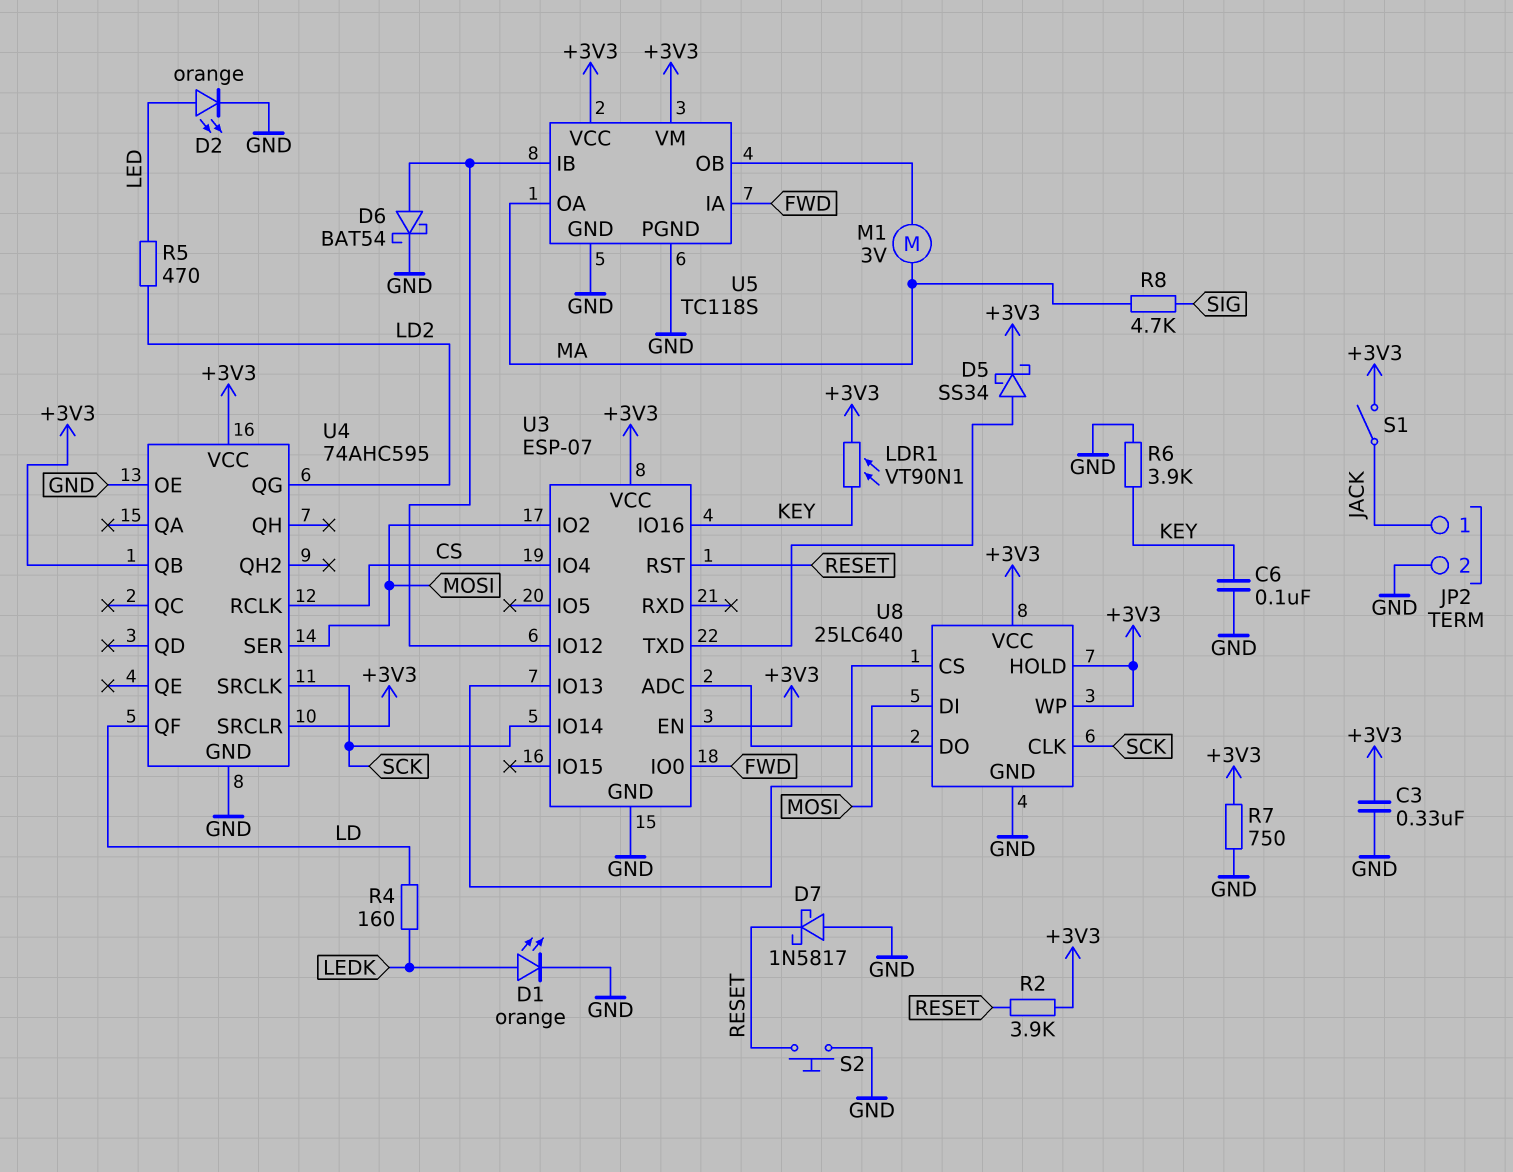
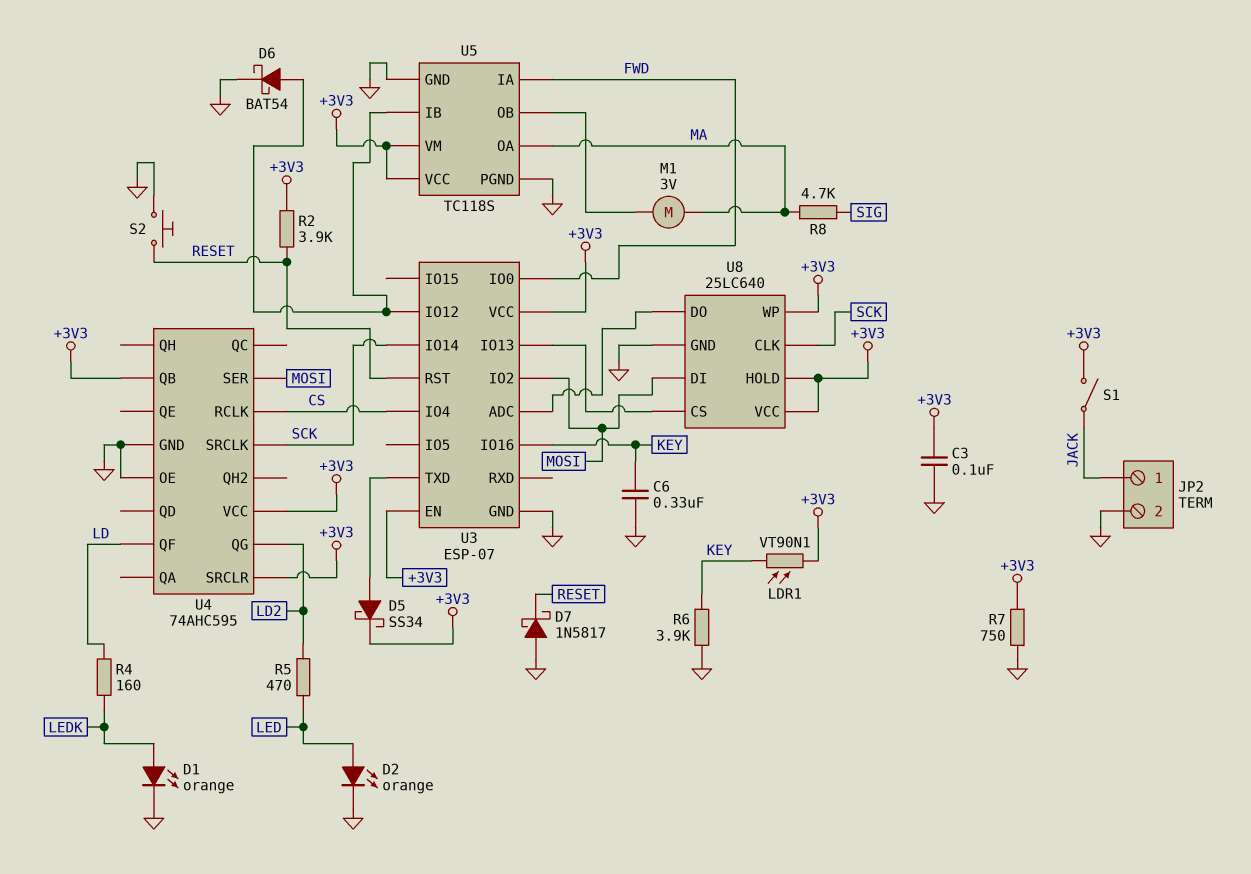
C3: 330nF (+3V3, GND) -> 100nF (+3V3, GND)
C6: 100nF (GND, KEY) -> 330nF (GND, KEY)

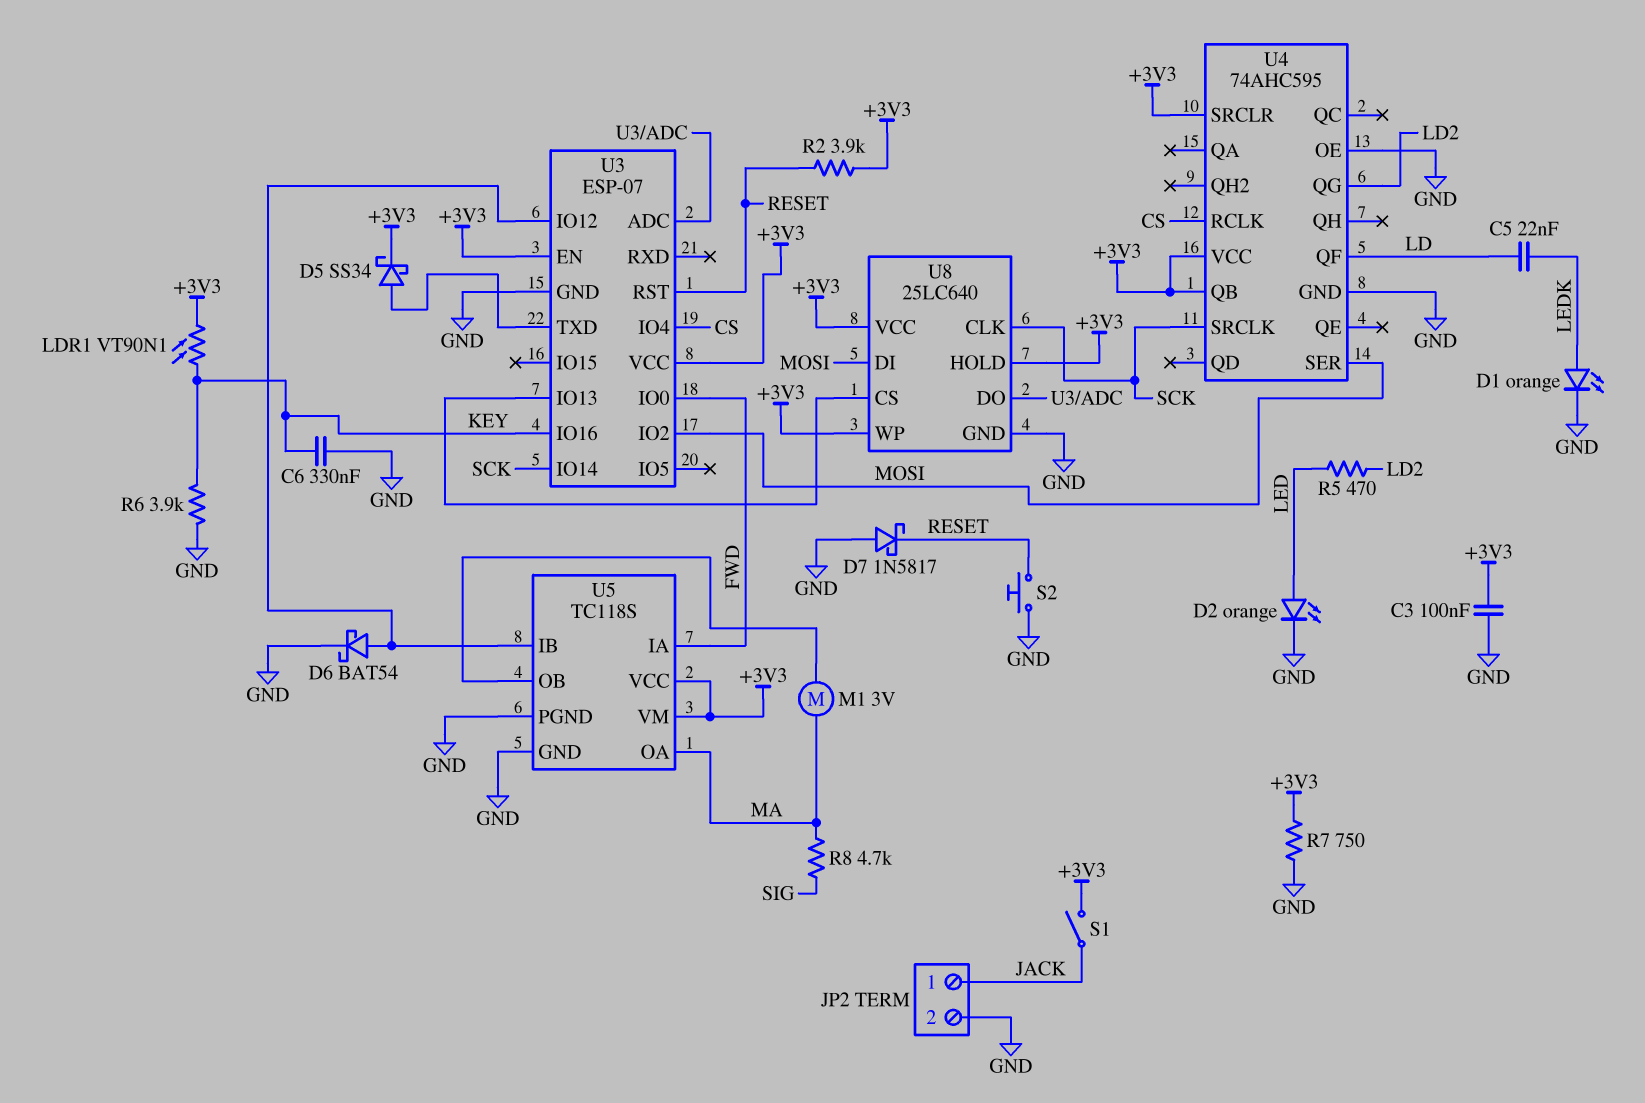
C5: none -> 22nF (LD, LEDK)
R4: 160 (LD, LEDK) -> none

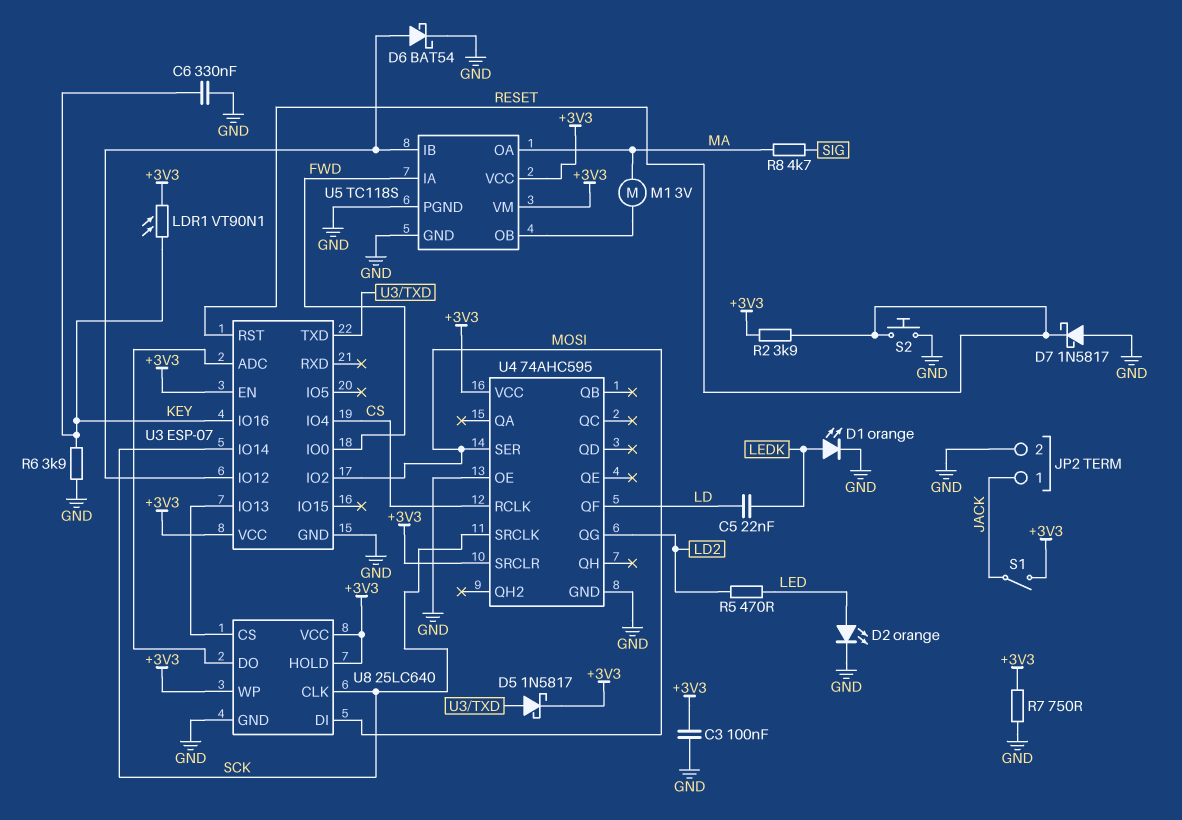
D5: schottky SS34 (A U3/TXD, K +3V3) -> schottky 1N5817 (A U3/TXD, K +3V3)
U4 pin QB: +3V3 -> none

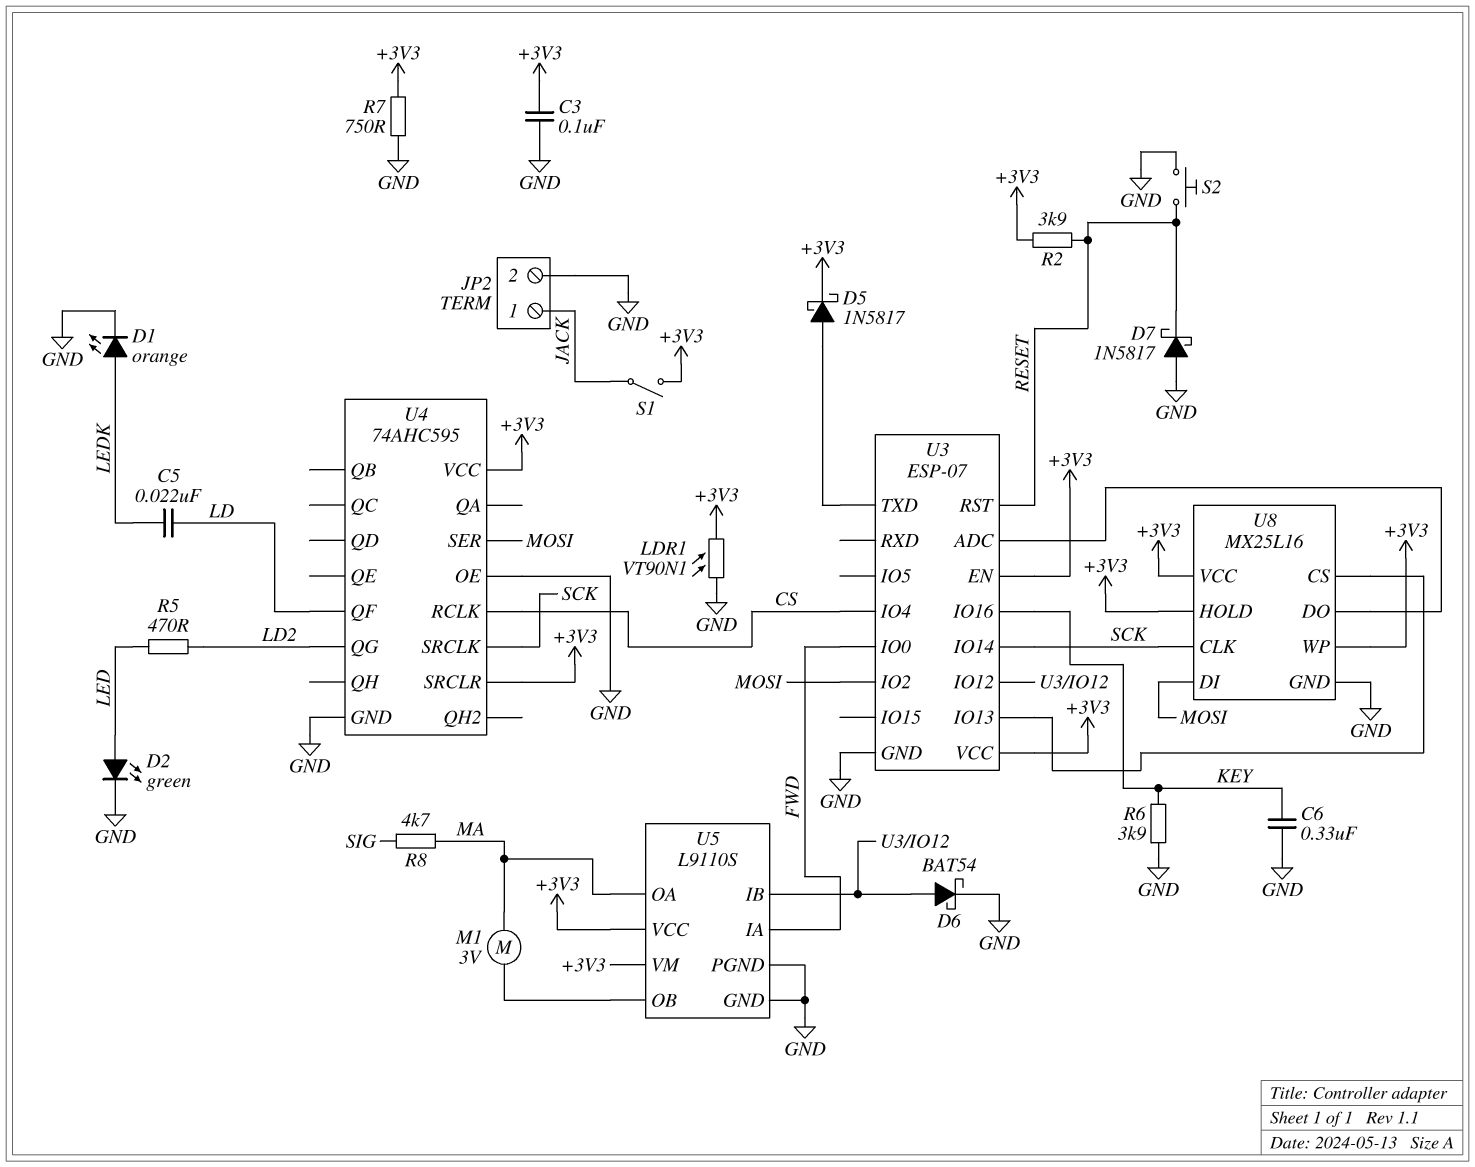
D2: LED orange (A LED, K GND) -> LED green (A LED, K GND)
LDR1: VT90N1 (+3V3, KEY) -> VT90N1 (+3V3, GND)
U5: TC118S -> L9110S
U8: 25LC640 -> MX25L16

